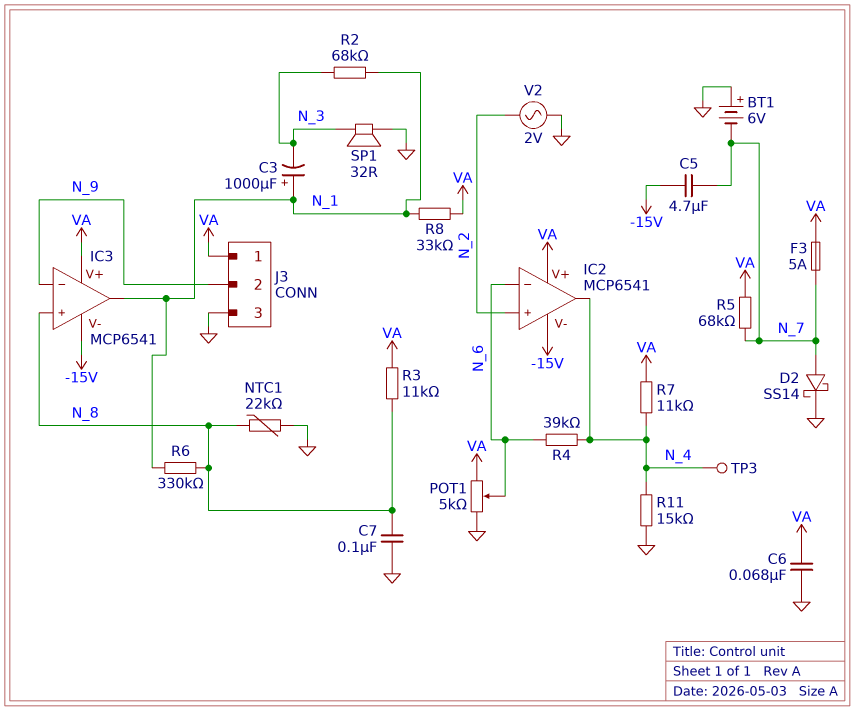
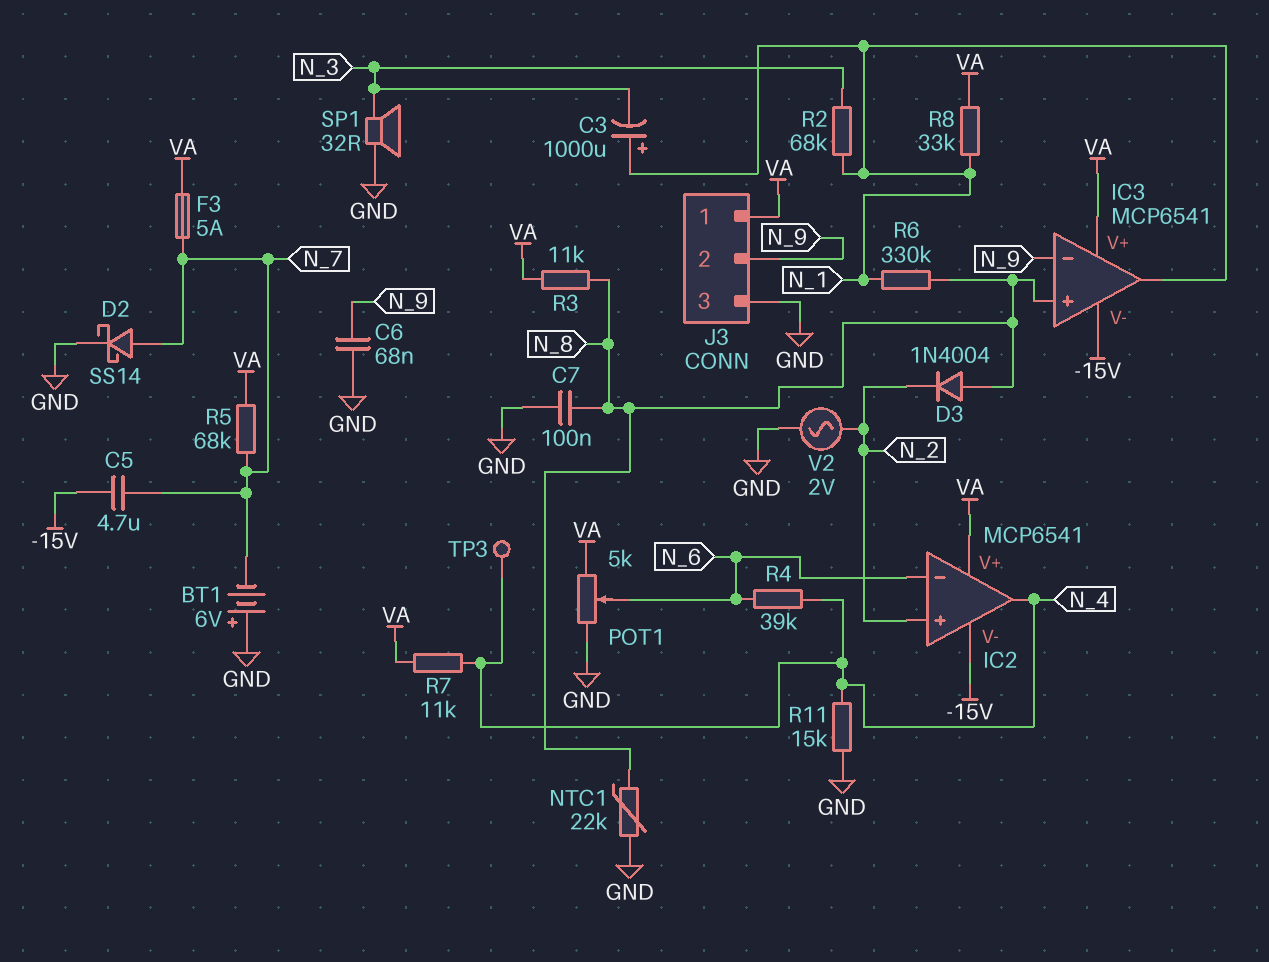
C6: 68nF (GND, VA) -> 68nF (GND, N_9)
D3: none -> diode 1N4004 (A N_8, K N_2)

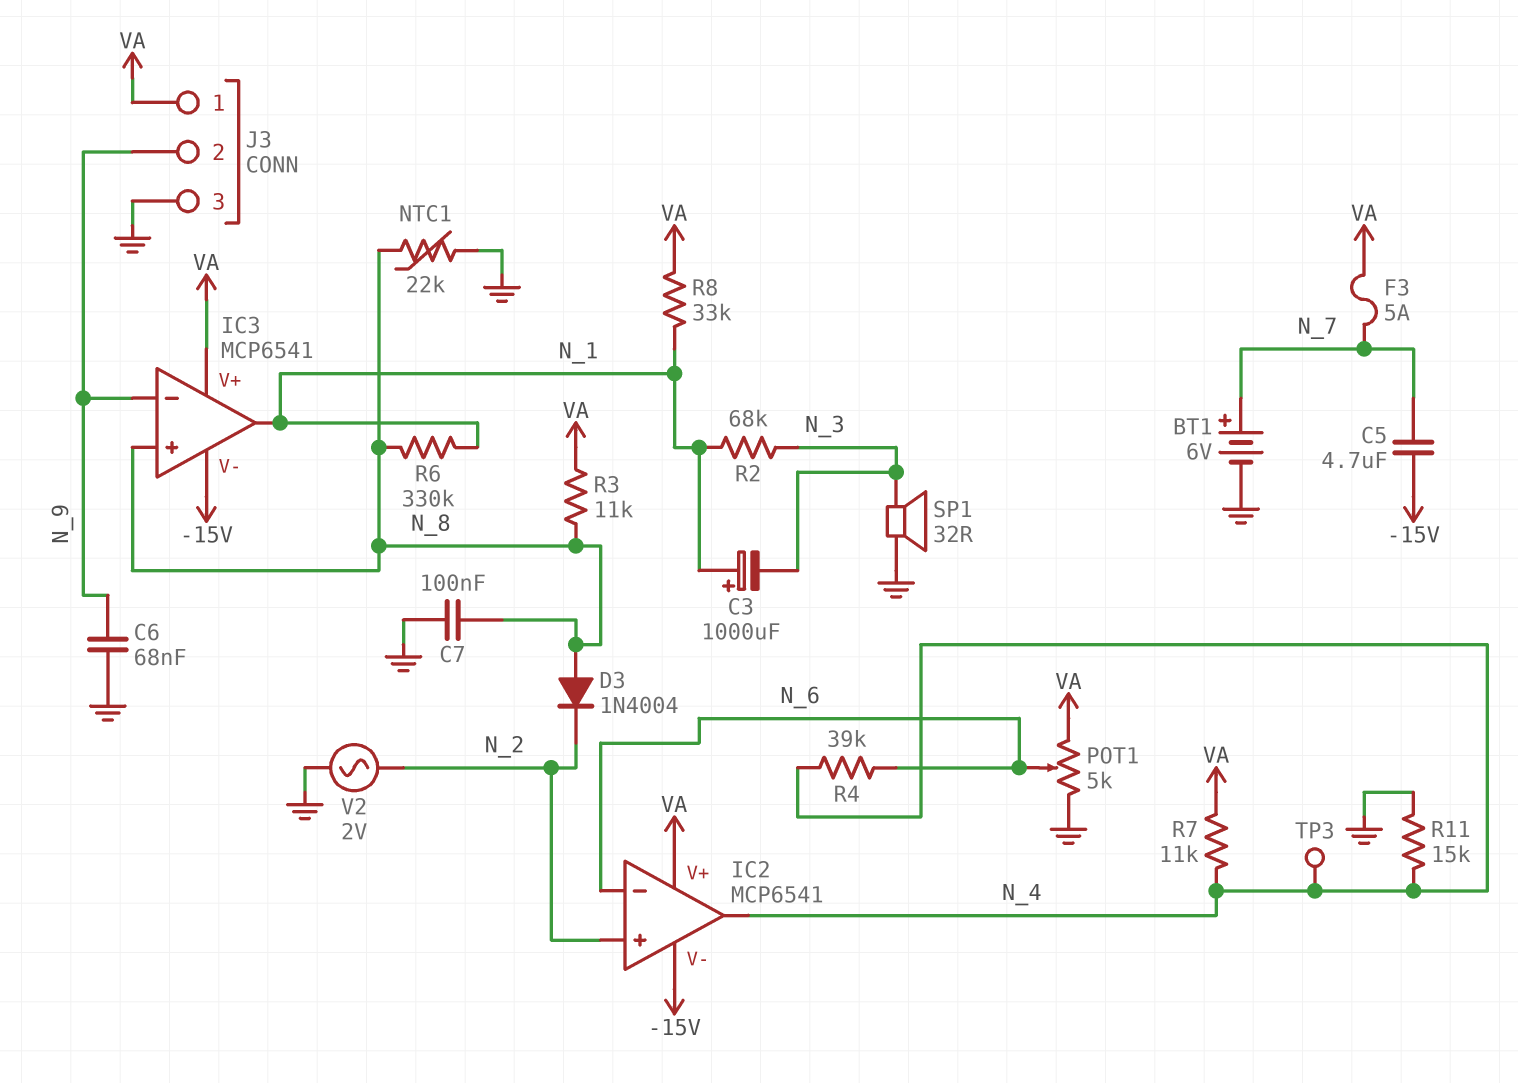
BT1: 6V (plus GND, minus N_7) -> 6V (plus N_7, minus GND)
D2: schottky SS14 (A N_7, K GND) -> none
R5: 68k (N_7, VA) -> none

